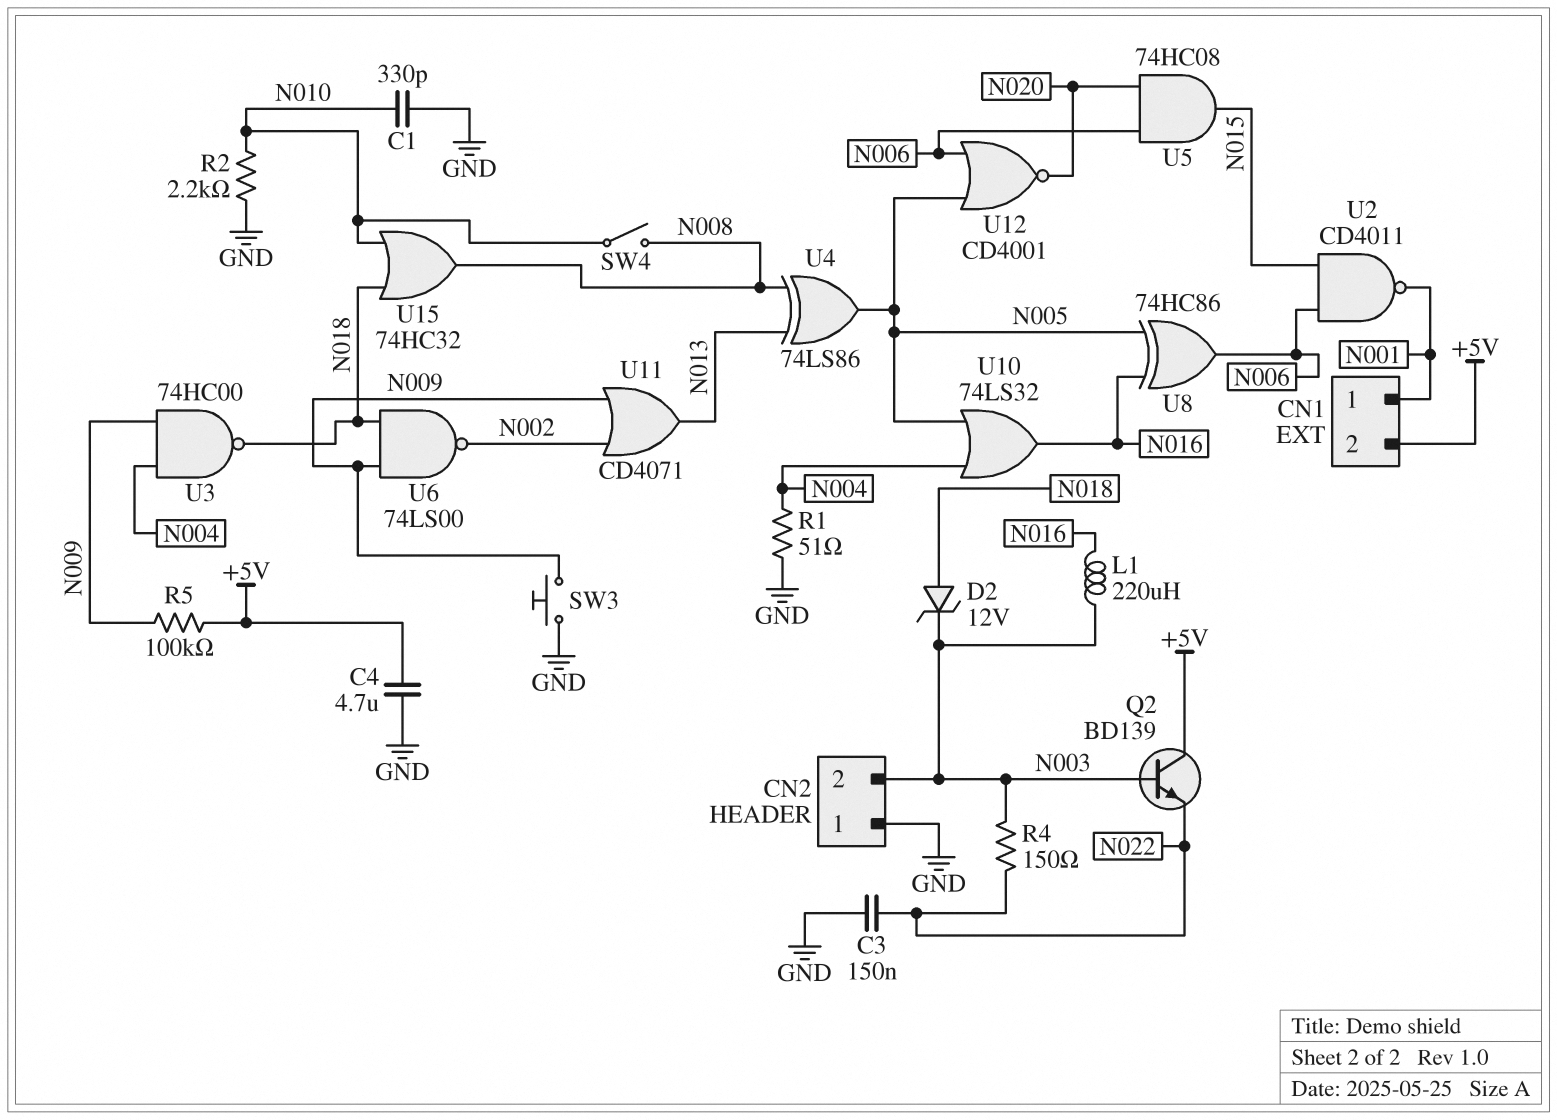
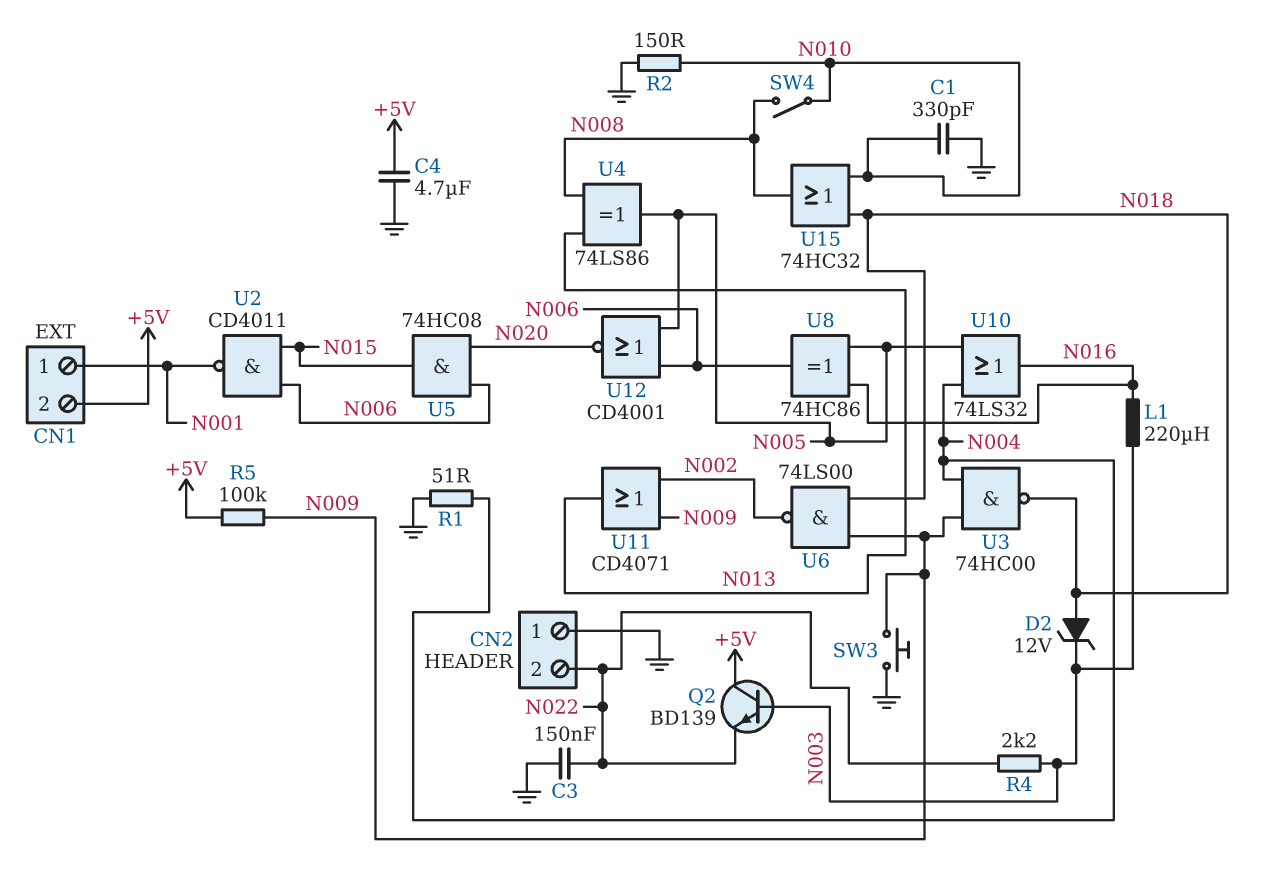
CN2 pin 2: N003 -> N022
R2: 2.2k (GND, N010) -> 150 (GND, N010)
R4: 150 (N003, N022) -> 2.2k (N003, N022)

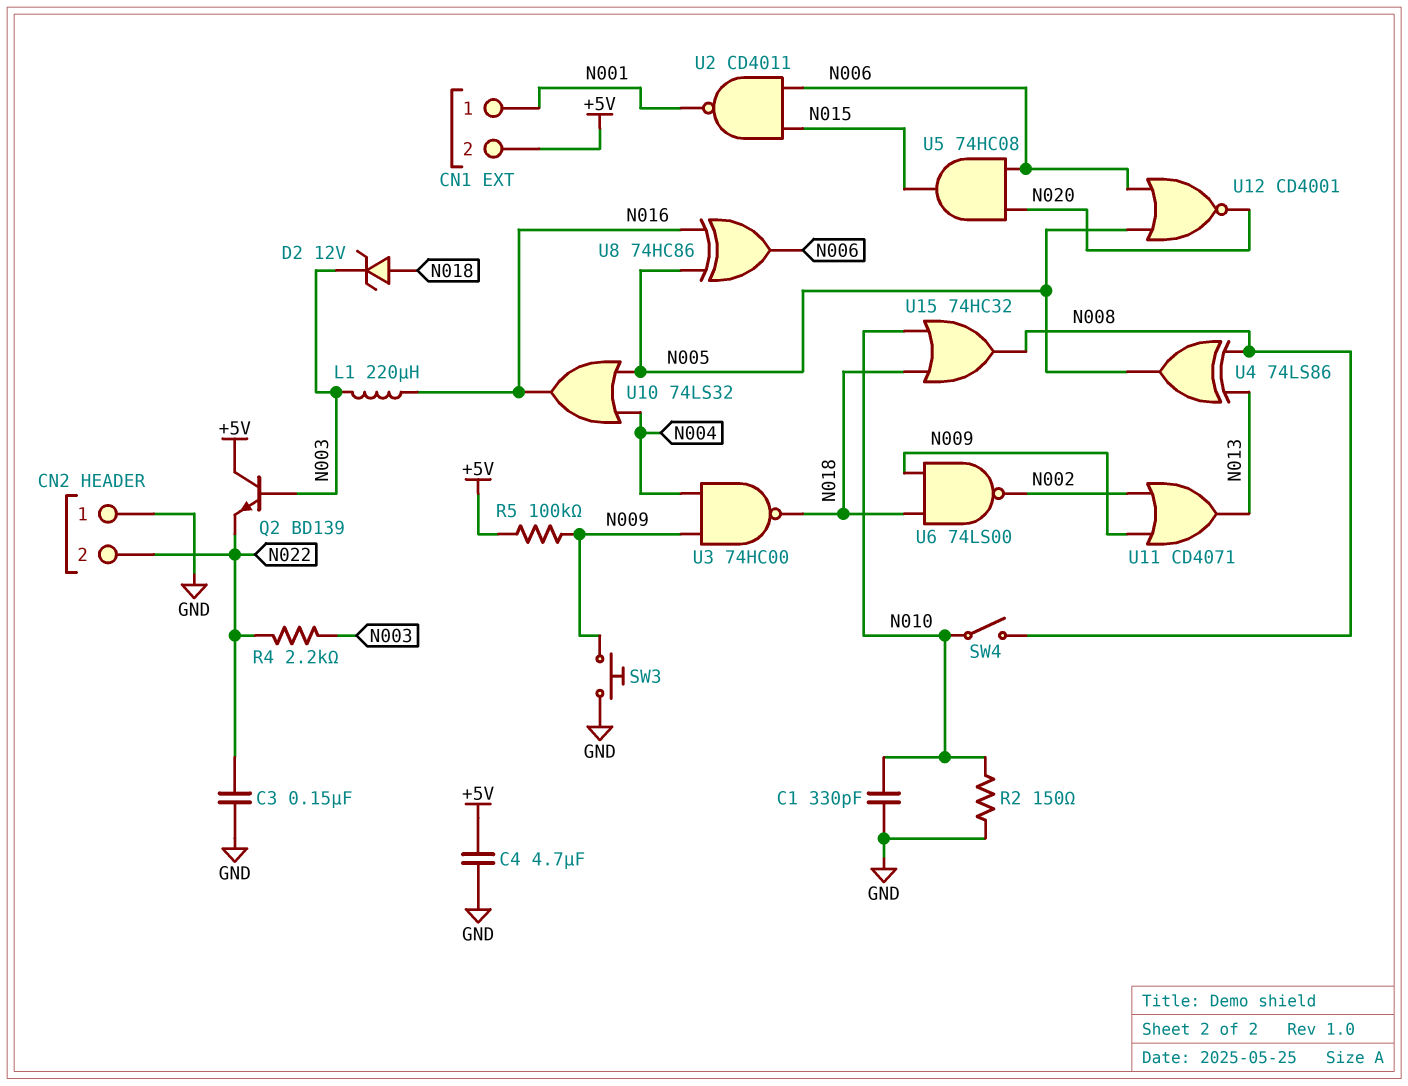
R1: 51 (GND, N004) -> none

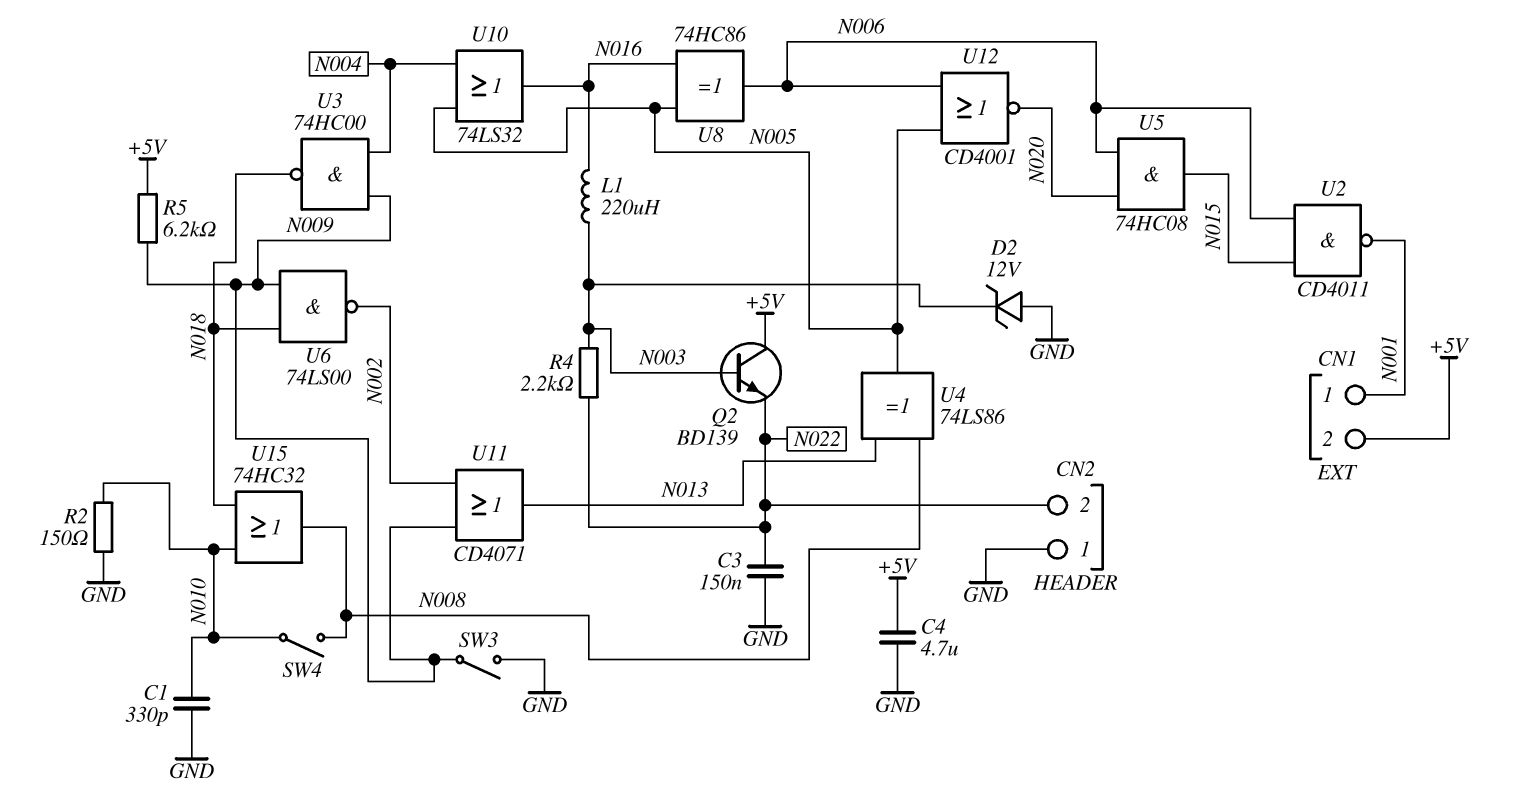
D2: zener 12V (A N018, K N003) -> zener 12V (A GND, K N003)
R5: 100k (+5V, N009) -> 6.2k (+5V, N009)
SW3: button (GND, N009) -> switch (GND, N009)

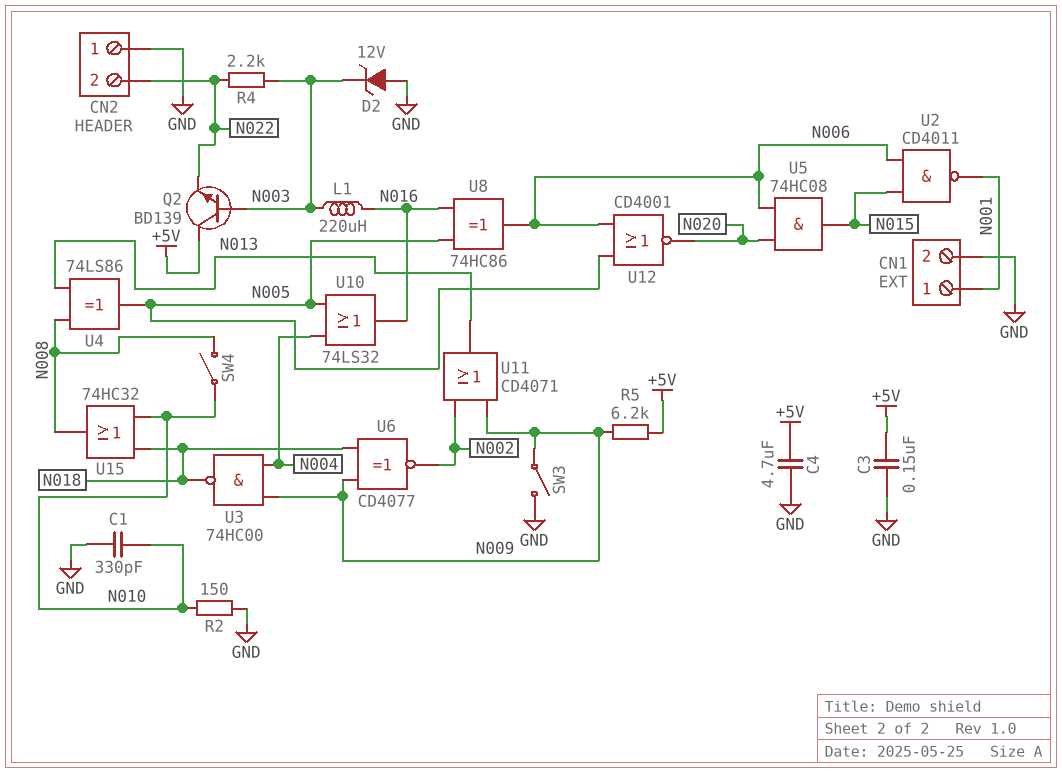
C3: 150nF (GND, N022) -> 150nF (+5V, GND)
CN1 pin 2: +5V -> GND
U6: NAND 74LS00 (in N009, in N018, out N002) -> XNOR CD4077 (in N009, in N018, out N002)

